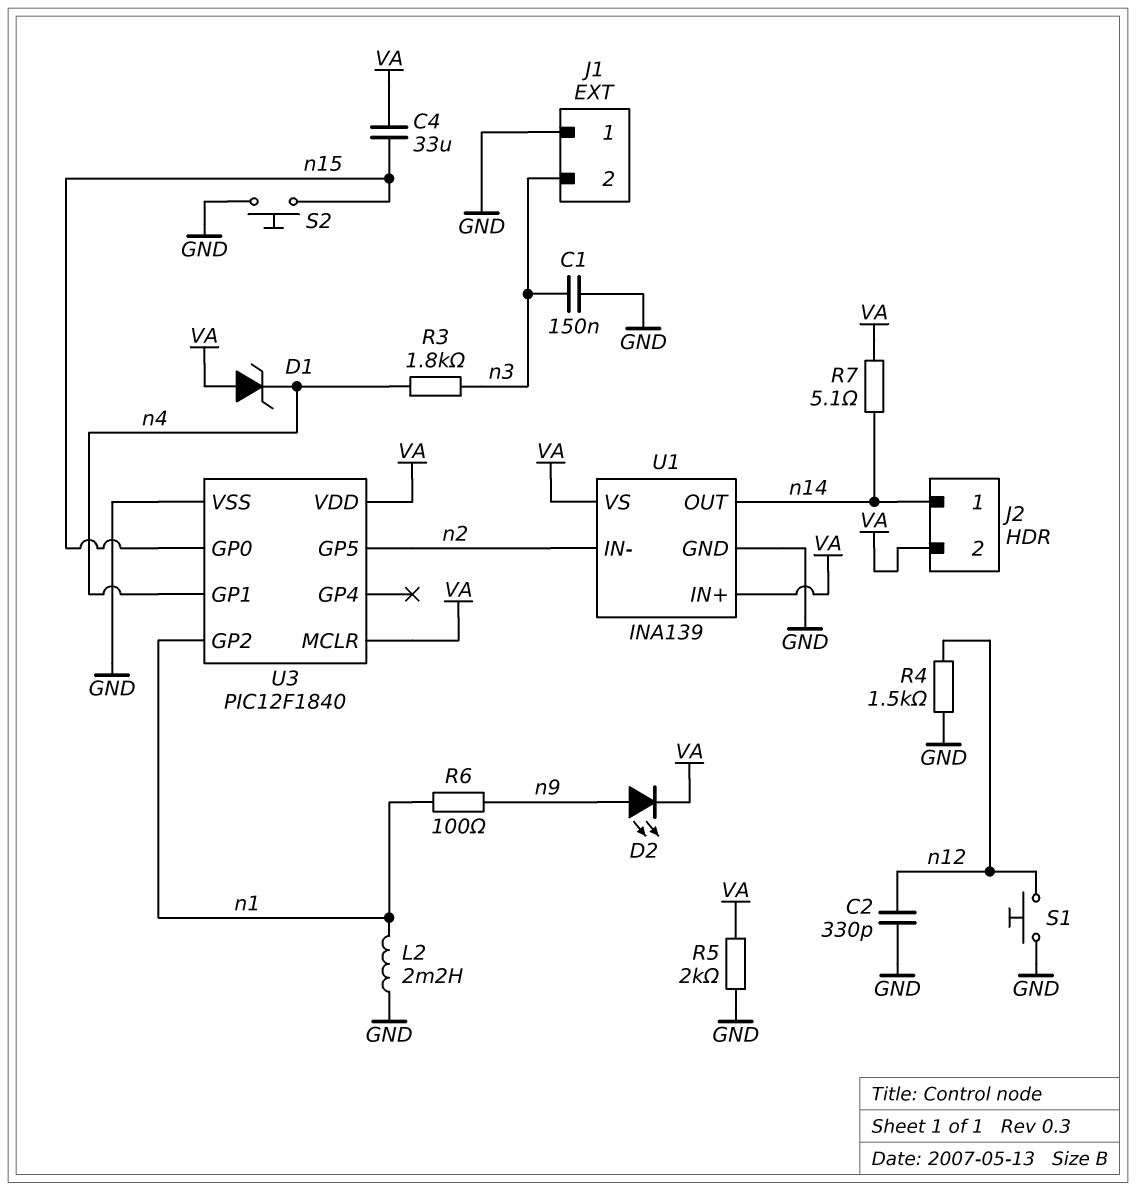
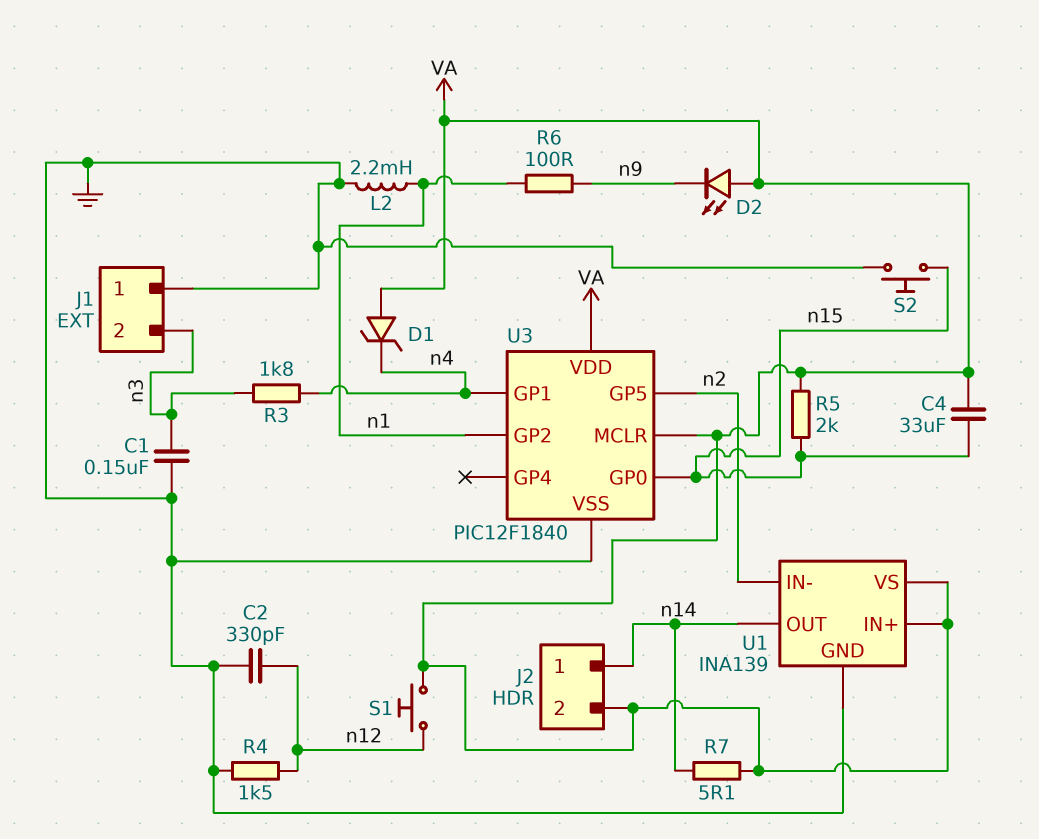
D2: LED (A n9, K VA) -> LED (A VA, K n9)
R5: 2k (GND, VA) -> 2k (VA, n15)
S1: button (GND, n12) -> button (VA, n12)

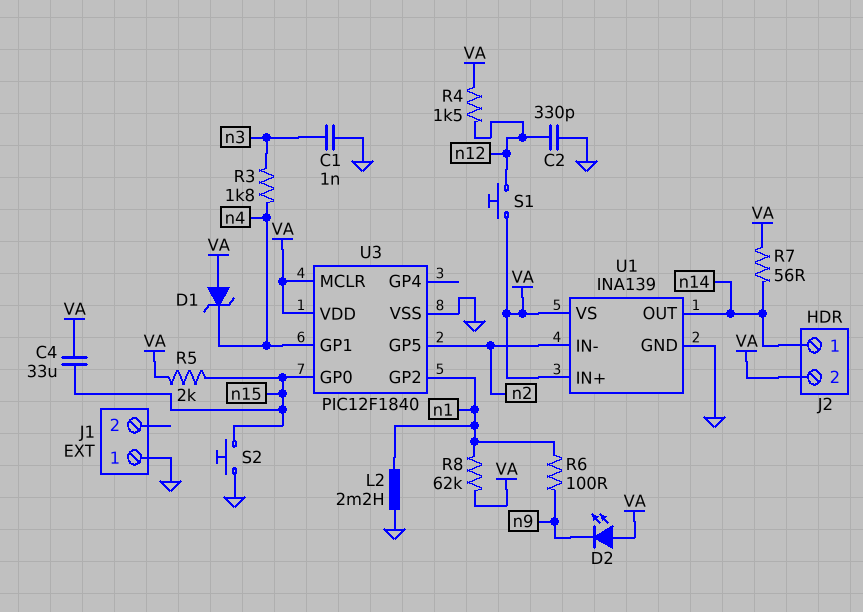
C1: 150nF (GND, n3) -> 1nF (GND, n3)
J1 pin 2: n3 -> none
R4: 1.5k (GND, n12) -> 1.5k (VA, n12)
R7: 5.1 (VA, n14) -> 56 (VA, n14)
R8: none -> 62k (VA, n1)

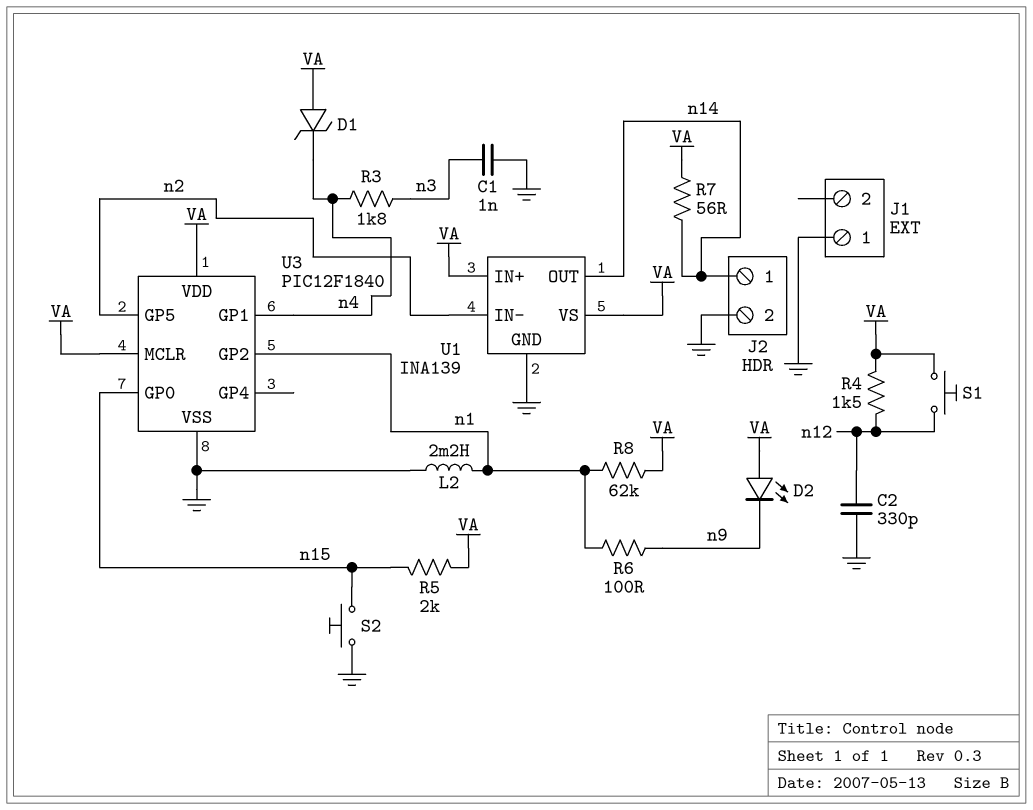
C4: 33uF (VA, n15) -> none
J2 pin 2: VA -> GND

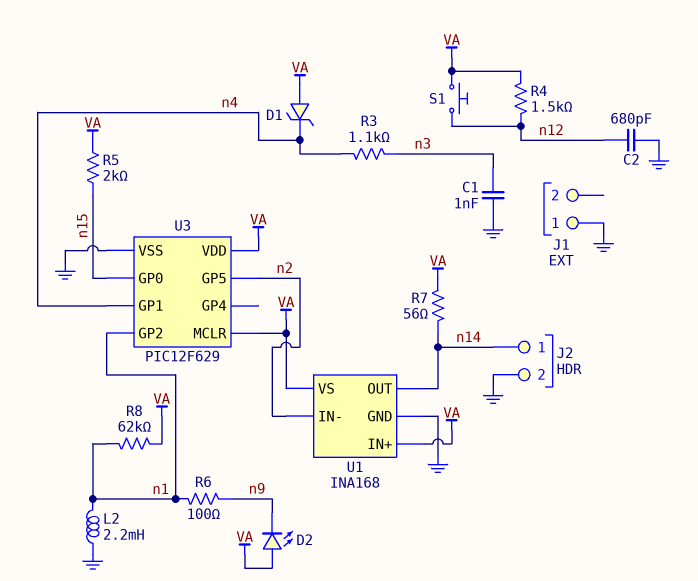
C2: 330pF (GND, n12) -> 680pF (GND, n12)
R3: 1.8k (n3, n4) -> 1.1k (n3, n4)
S2: button (GND, n15) -> none
U1: INA139 -> INA168
U3: PIC12F1840 -> PIC12F629

